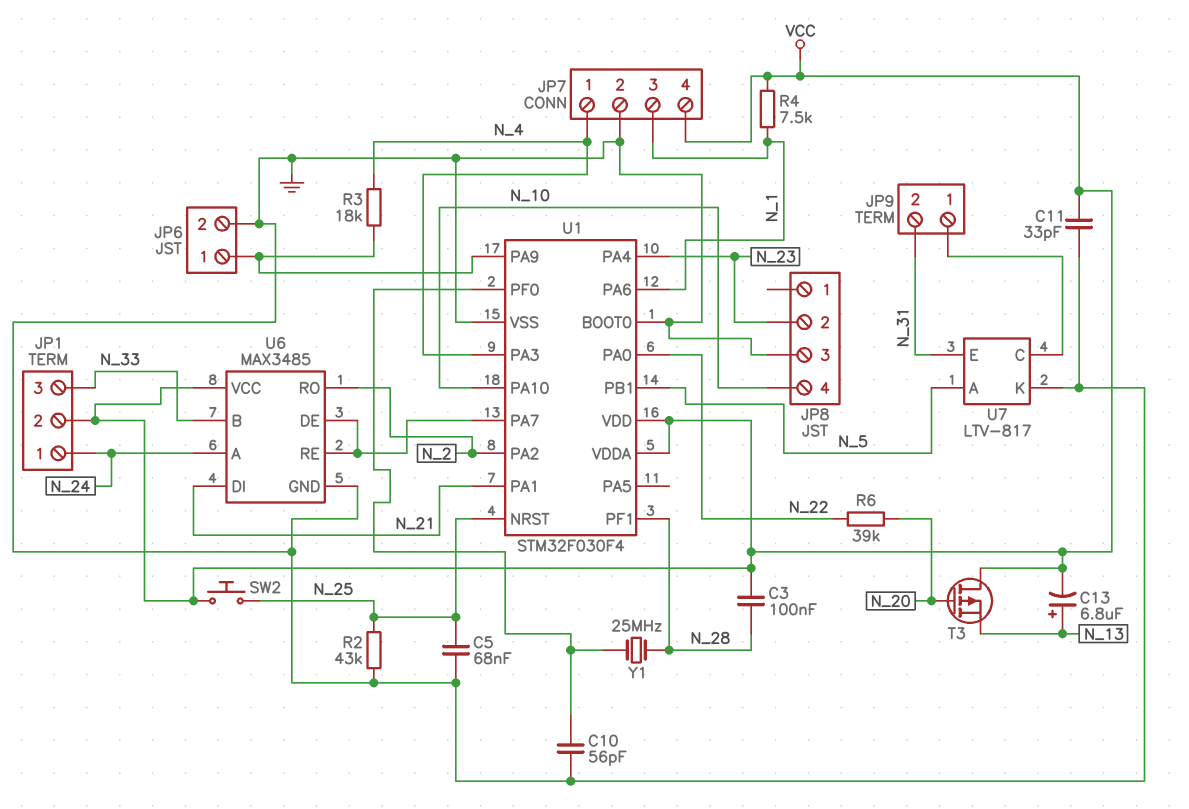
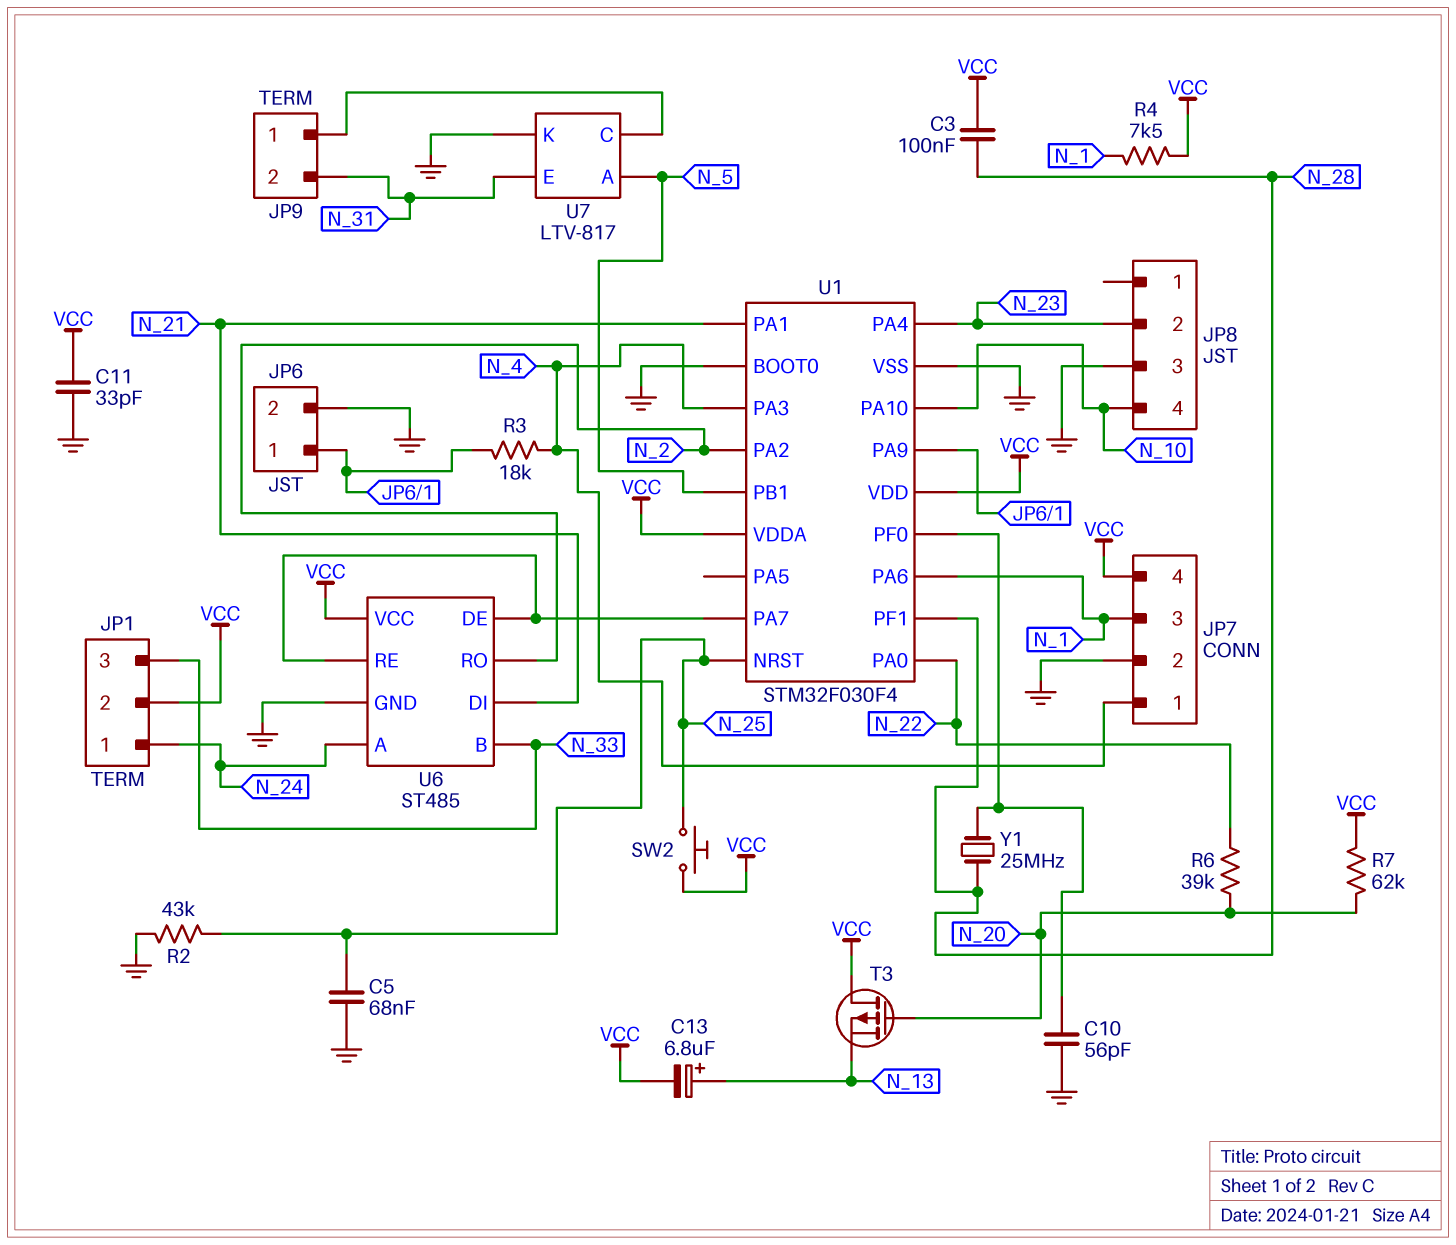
R7: none -> 62k (N_20, VCC)
U6: MAX3485 -> ST485

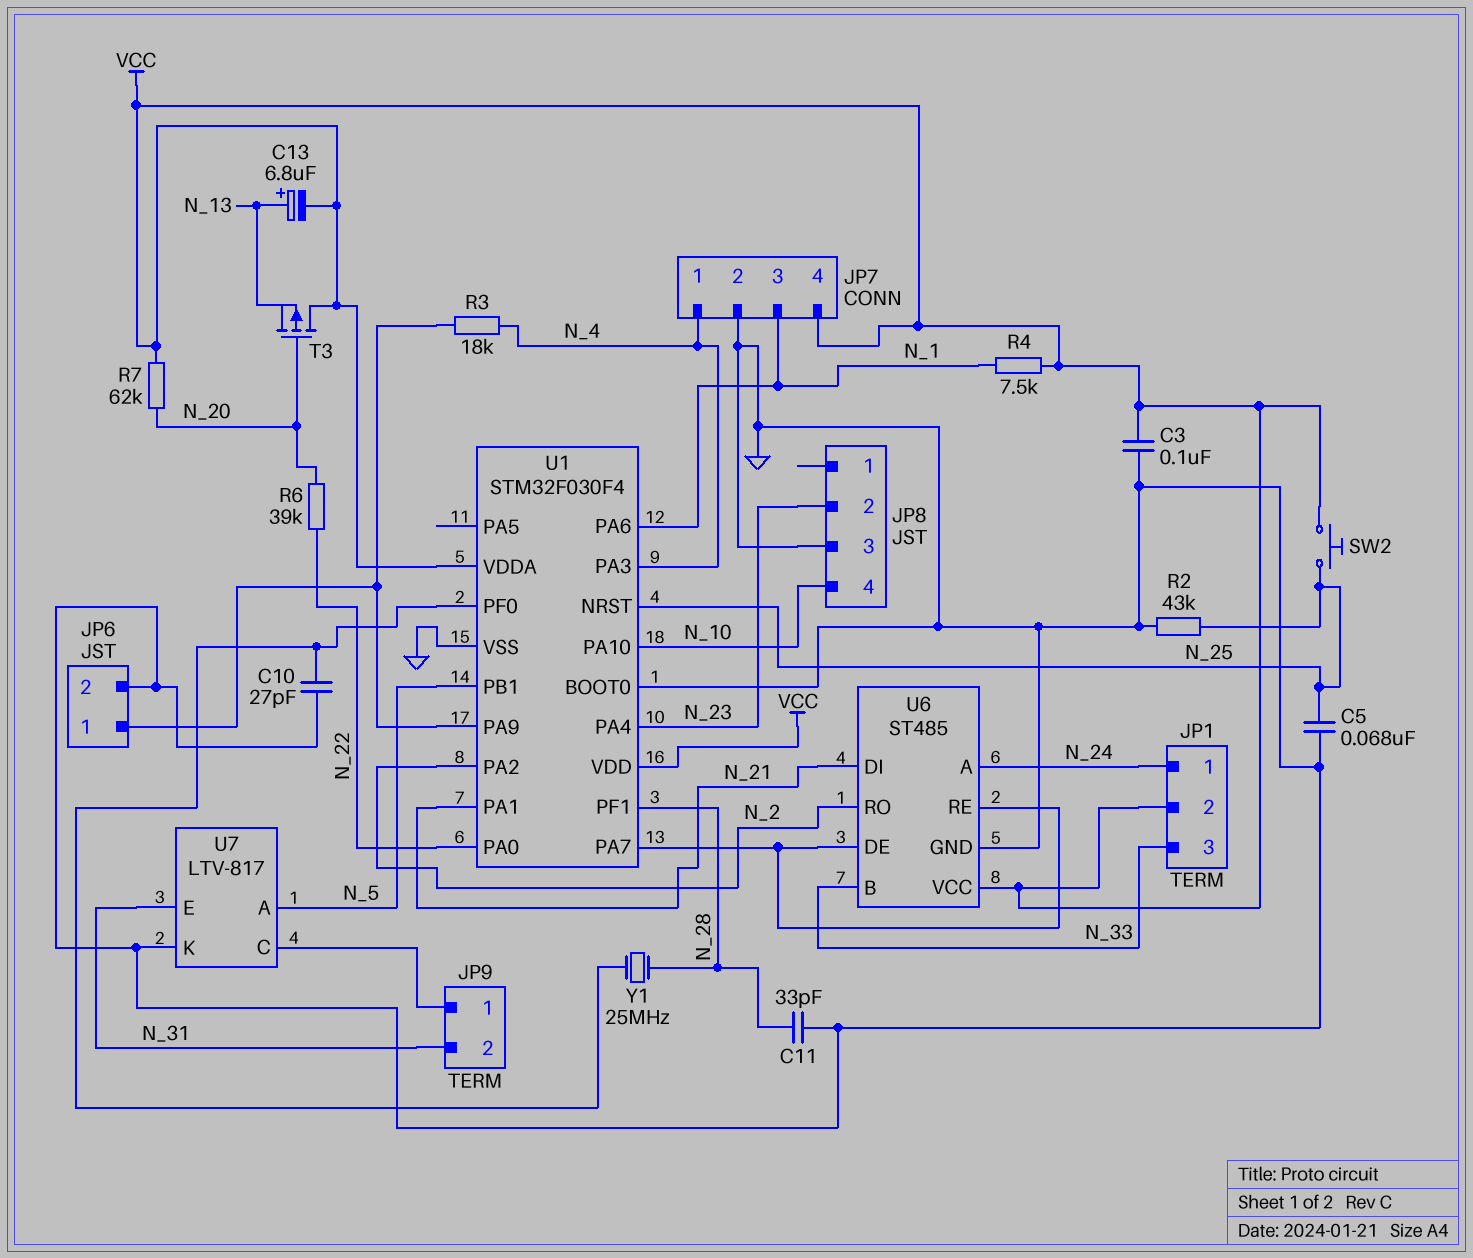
C3: 100nF (N_28, VCC) -> 100nF (GND, VCC)
C10: 56pF (GND, U1/PF0) -> 27pF (GND, U1/PF0)
C11: 33pF (GND, VCC) -> 33pF (GND, N_28)

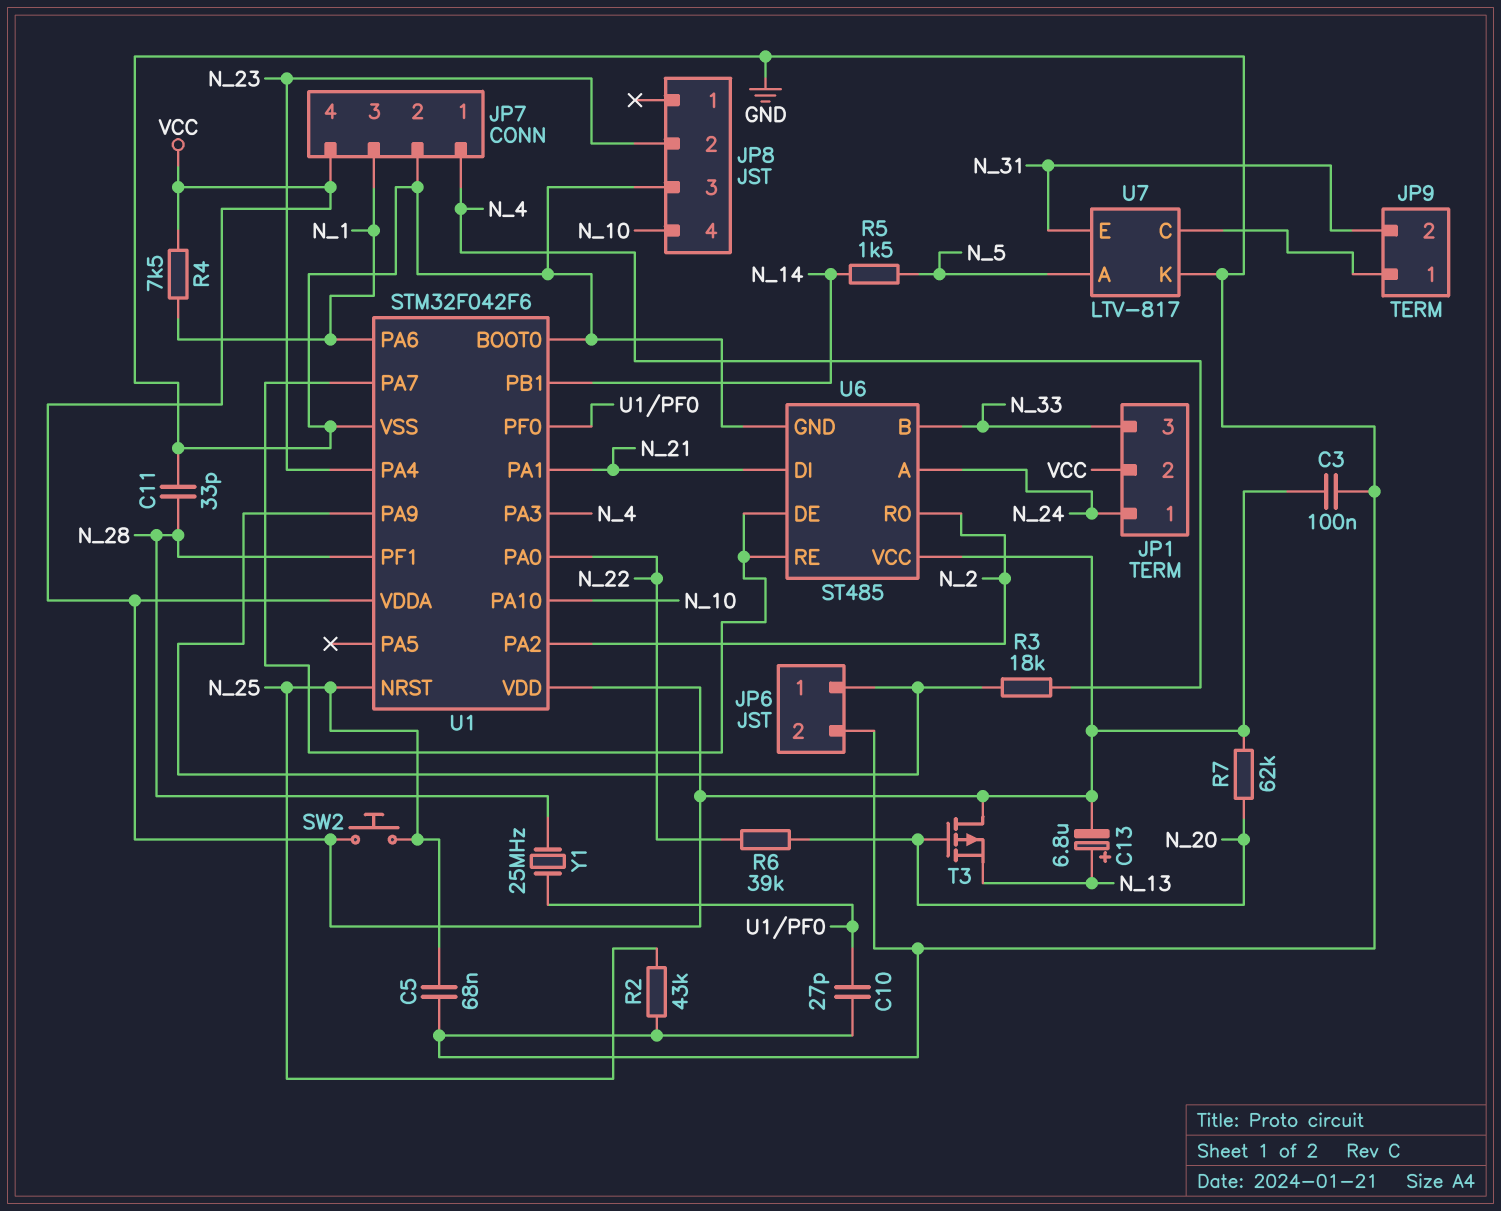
R5: none -> 1.5k (N_5, N_14)
U1: STM32F030F4 -> STM32F042F6
U1 pin PB1: N_5 -> N_14

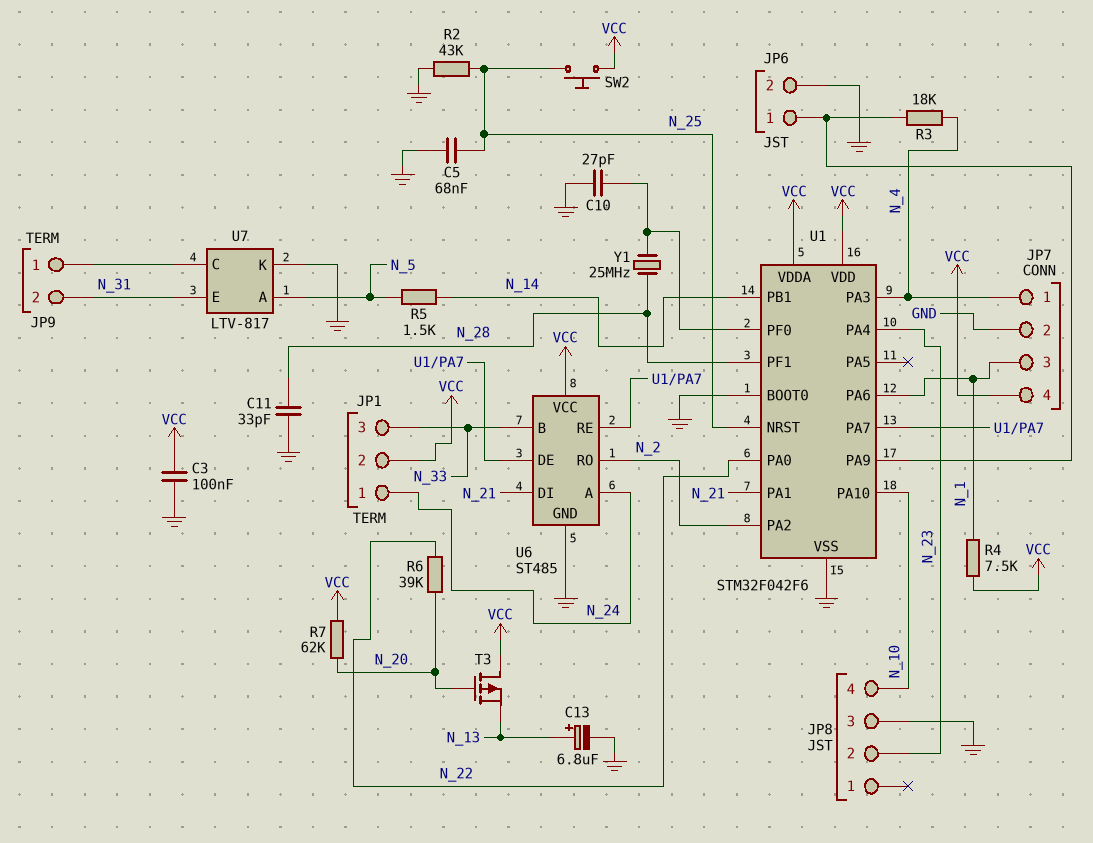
C13: 6.8uF (plus N_13, minus VCC) -> 6.8uF (plus N_13, minus GND)

